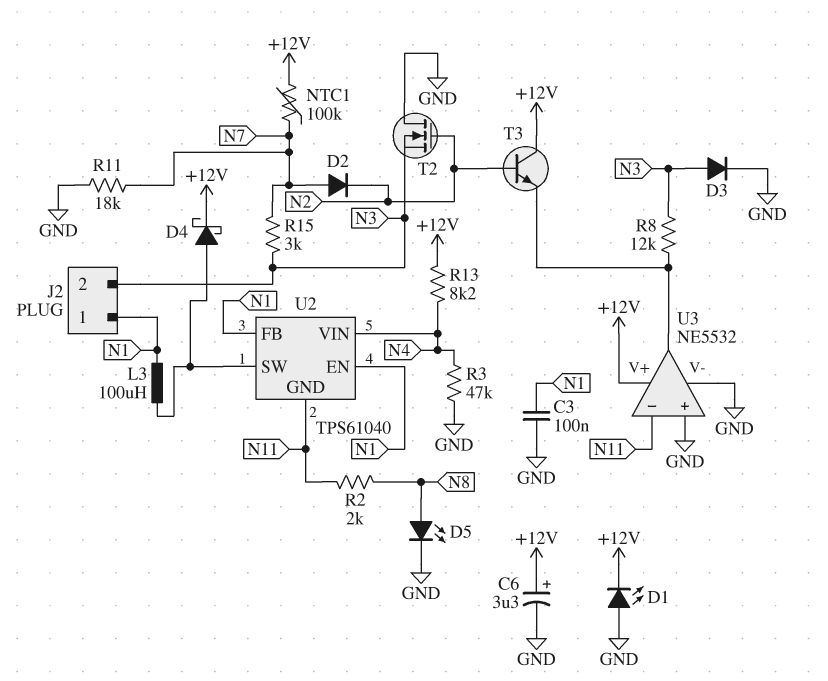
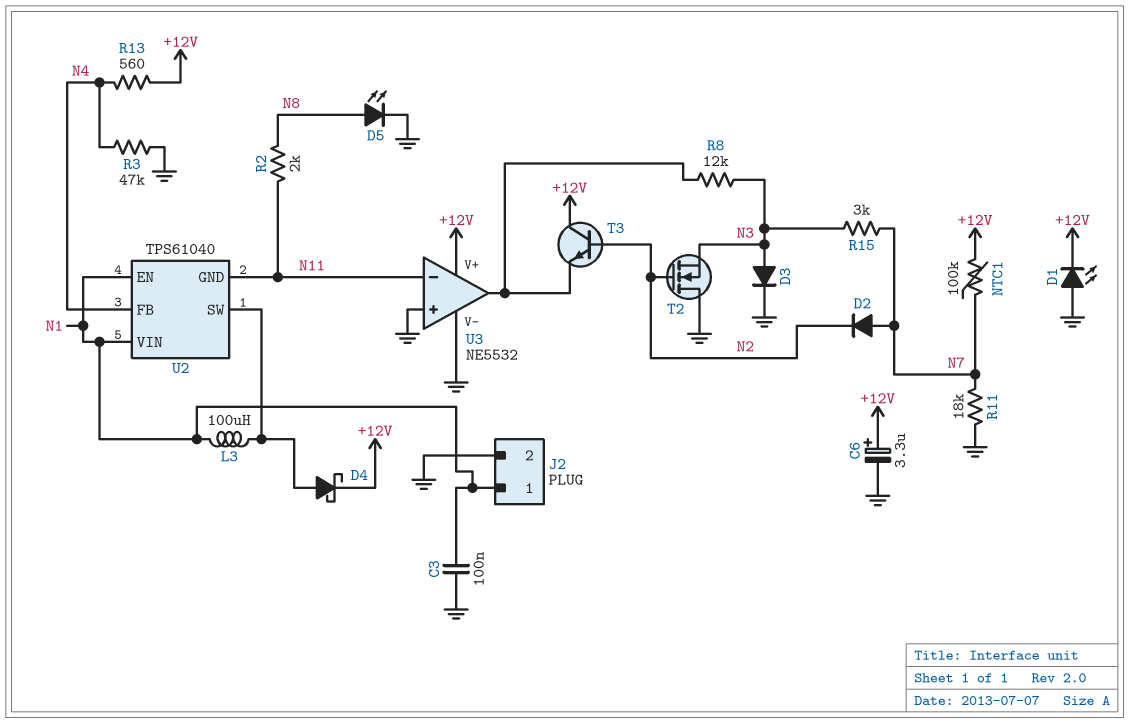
J2 pin 2: N3 -> GND
R13: 8.2k (+12V, N4) -> 560 (+12V, N4)
U2 pin FB: N1 -> N4
U2 pin VIN: N4 -> N1

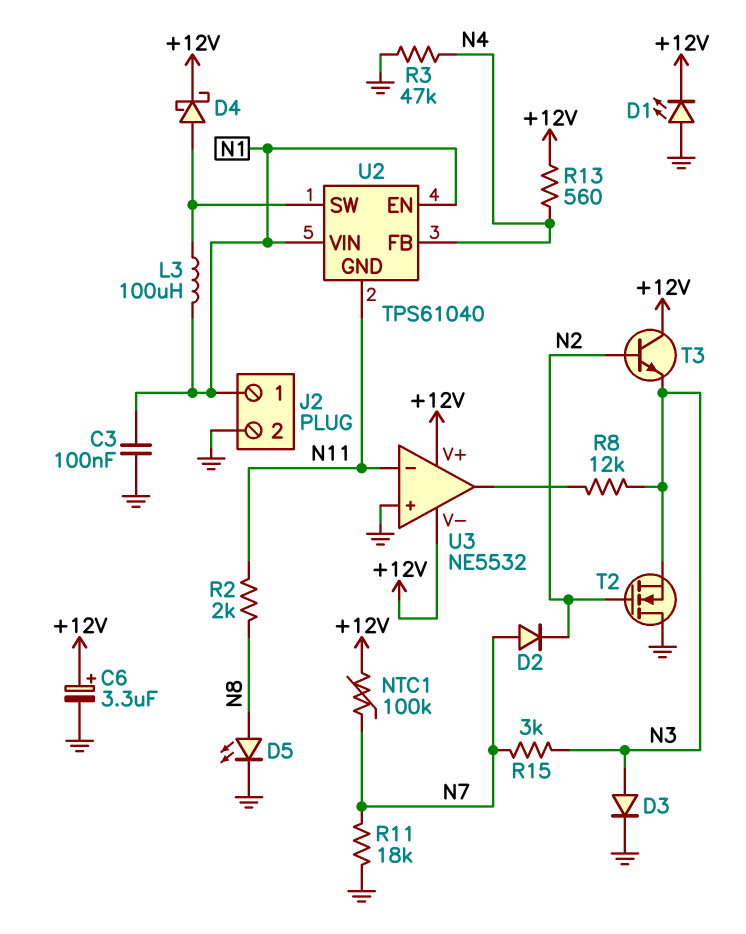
T3: NPN (B N2, C +12V, E U3/out) -> NPN (B N2, C +12V, E N3)
U3 pin V-: GND -> +12V

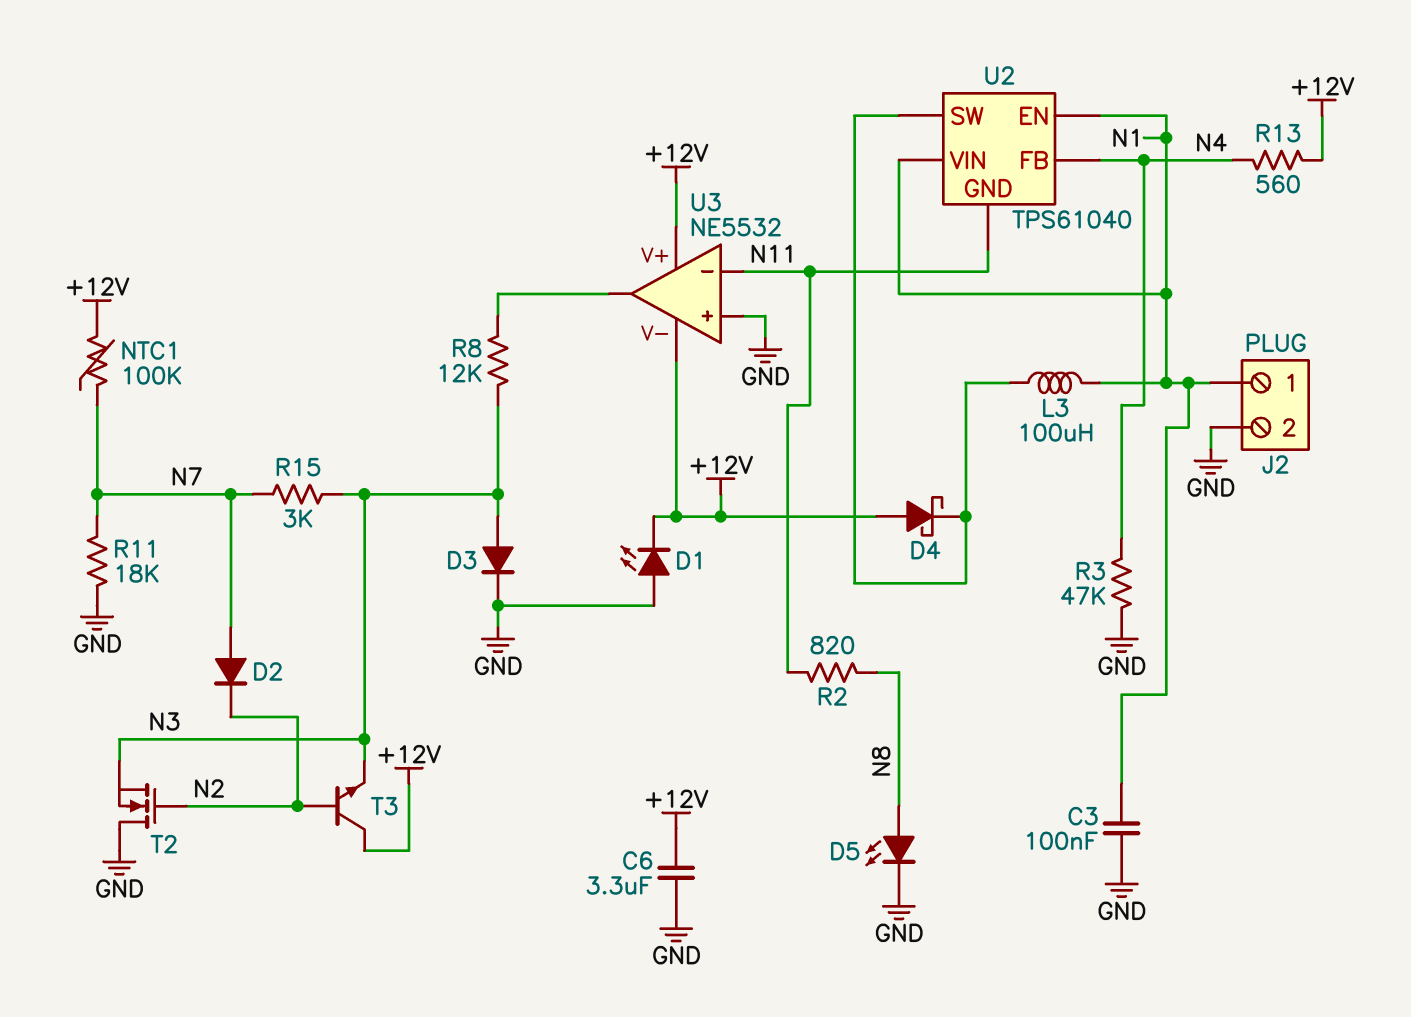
C6: 3.3uF (plus +12V, minus GND) -> 3.3uF (+12V, GND)
D4: schottky (A U2/SW, K +12V) -> schottky (A +12V, K U2/SW)
R2: 2k (N8, N11) -> 820 (N8, N11)

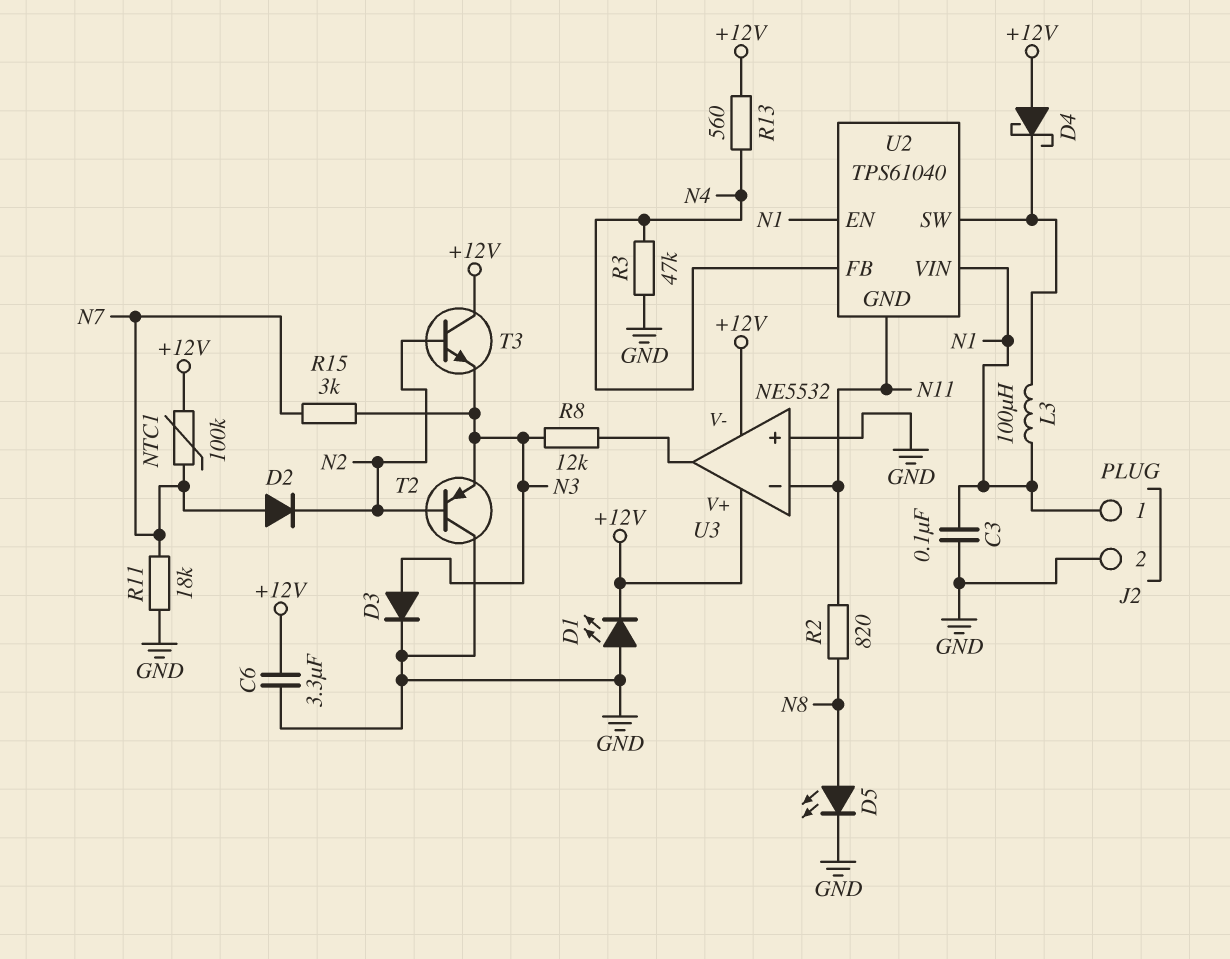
T2: NMOS (G N2, D GND, S N3) -> PNP (B N2, C GND, E N3)

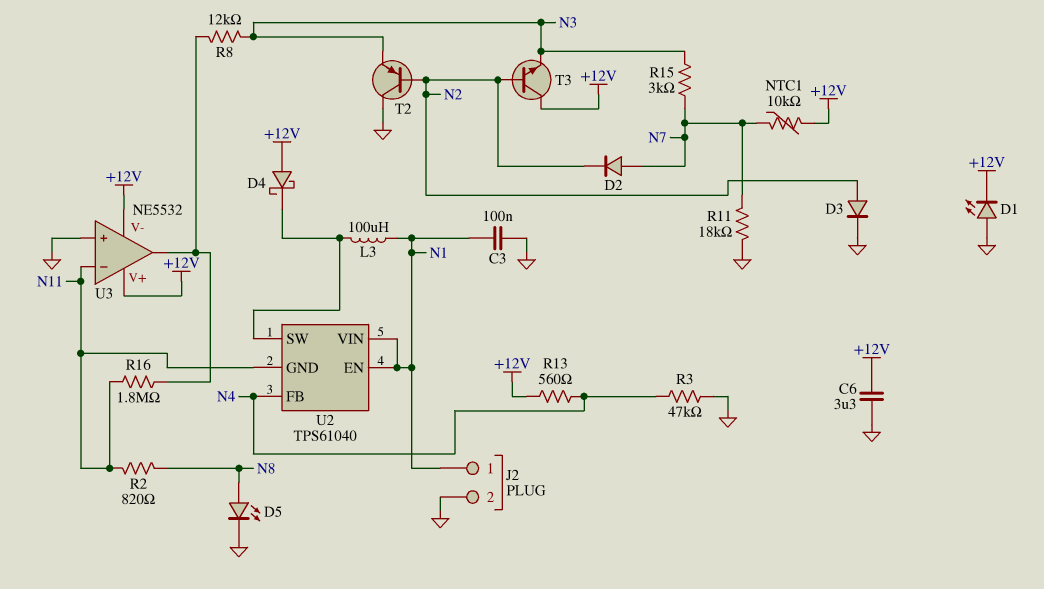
D3: diode (A N3, K GND) -> diode (A N2, K GND)
NTC1: 100k (+12V, N7) -> 10k (+12V, N7)
R16: none -> 1.8M (N11, U3/out)

